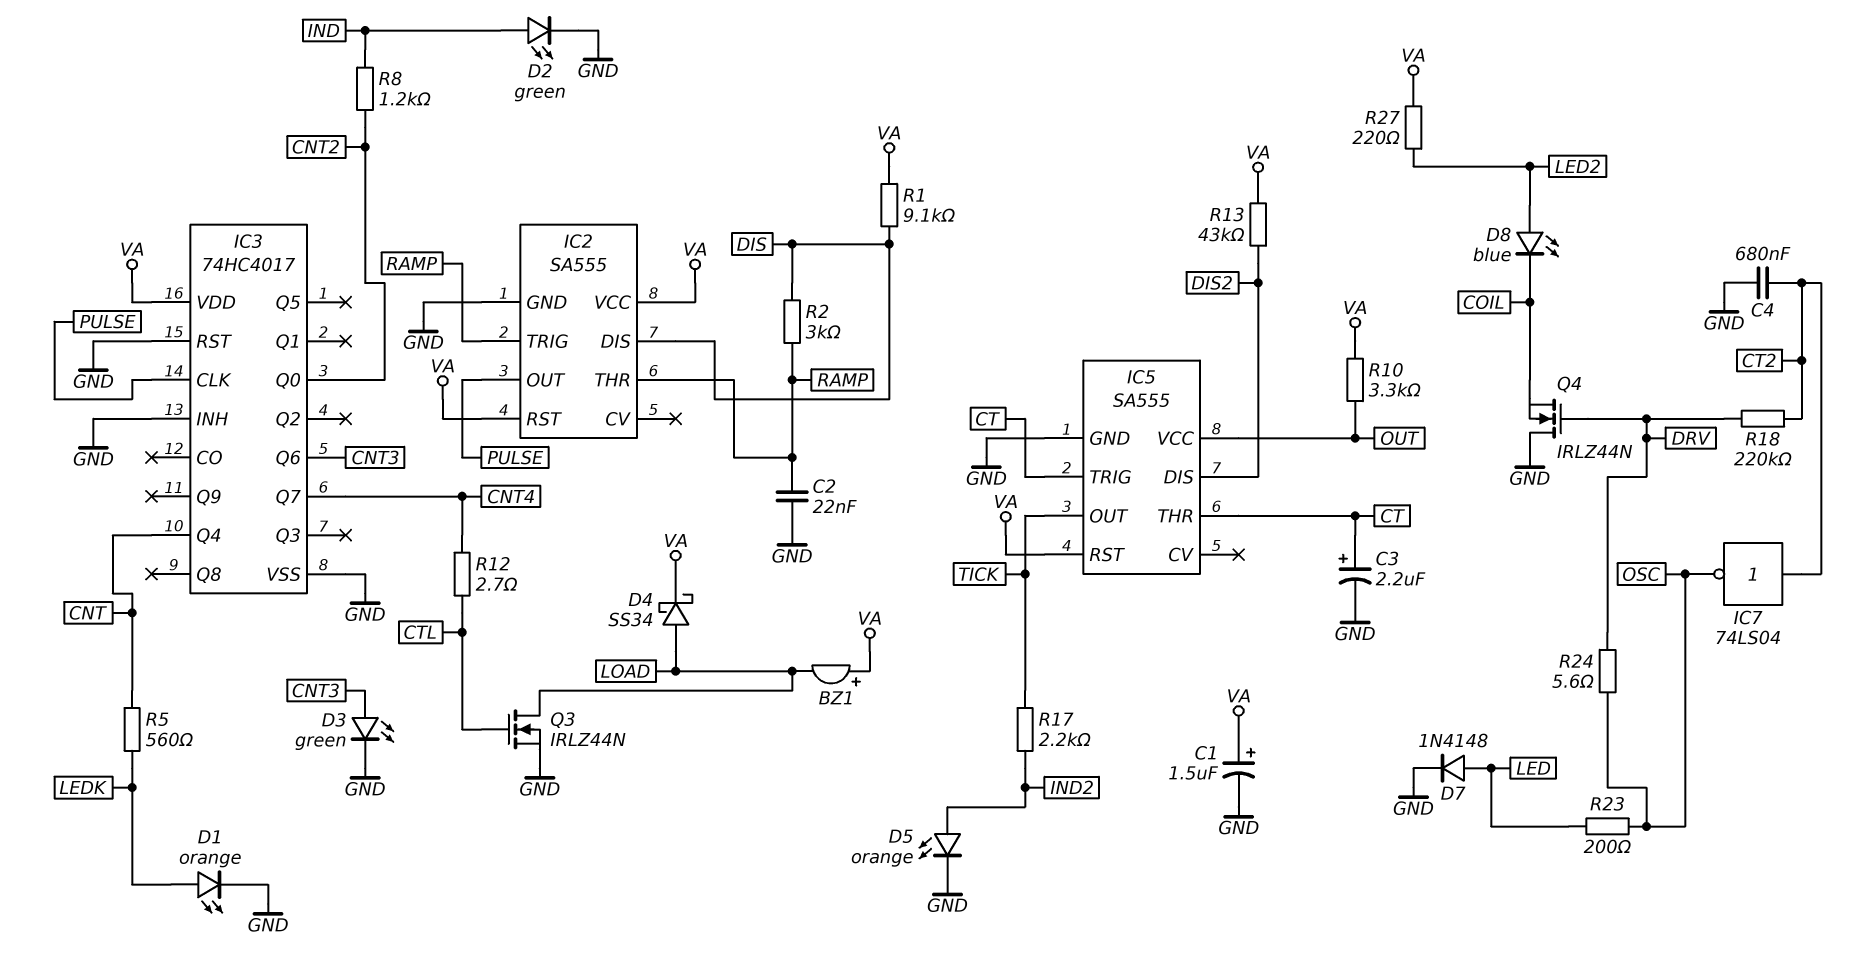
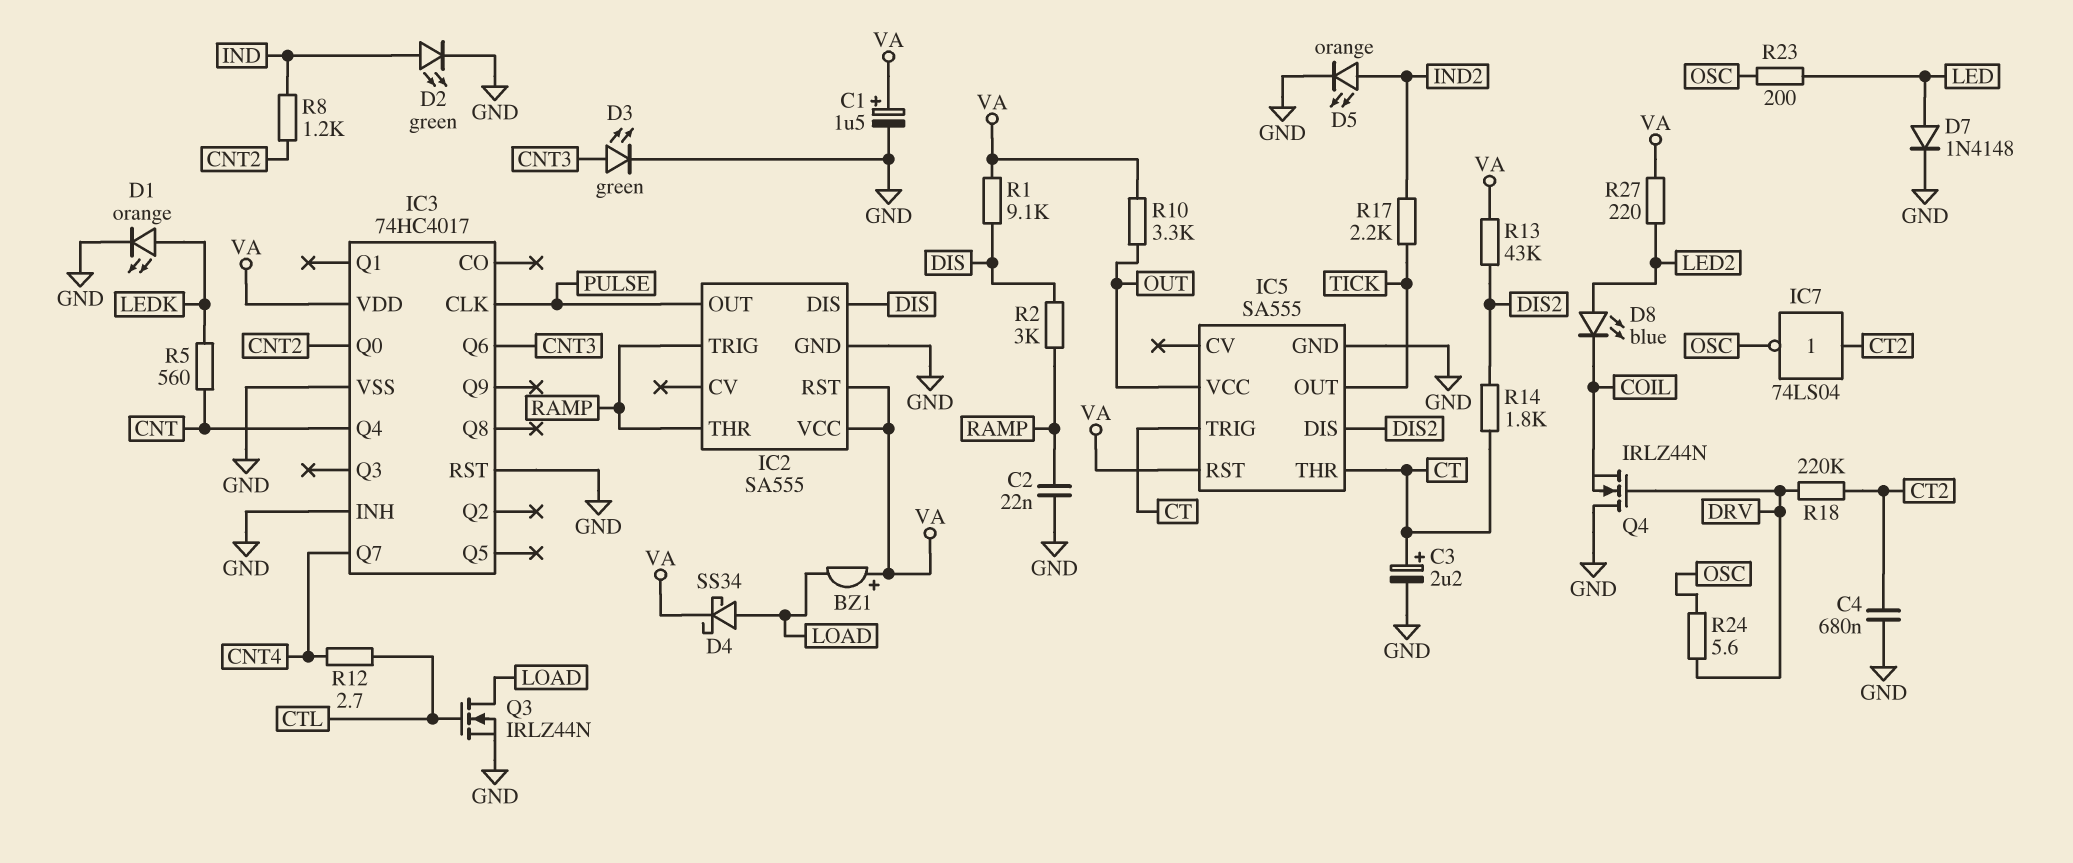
R14: none -> 1.8k (CT, DIS2)

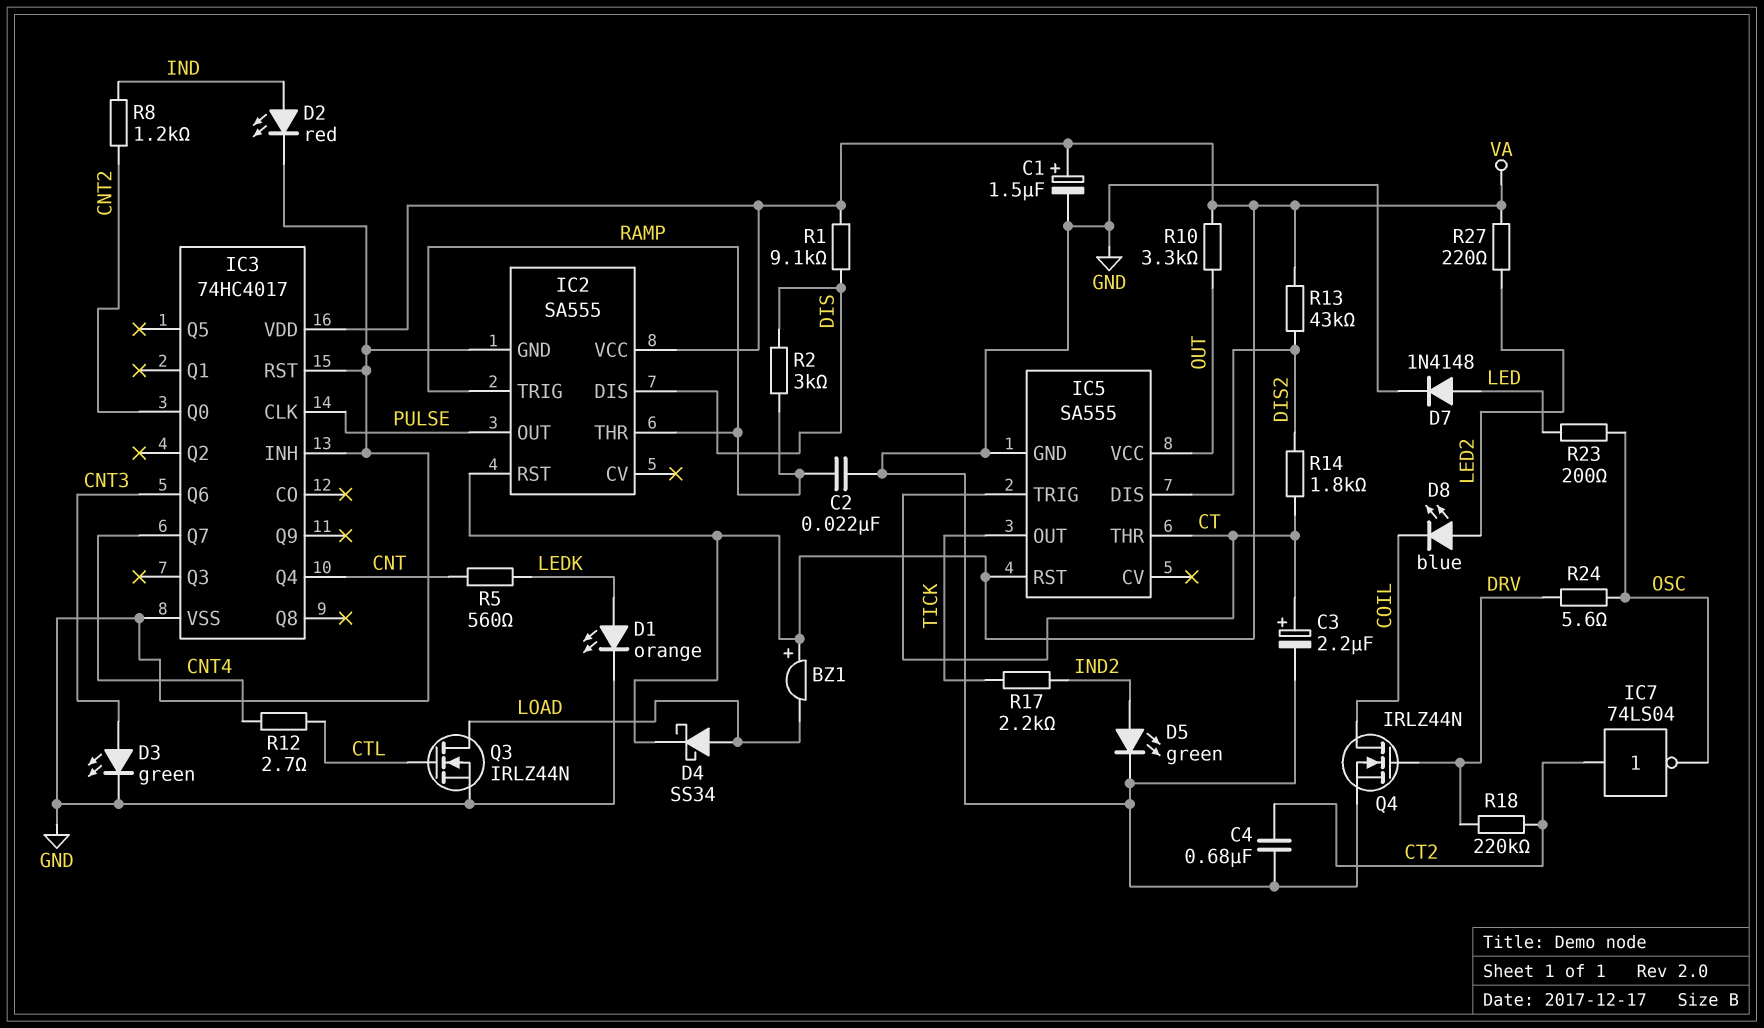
D2: LED green (A IND, K GND) -> LED red (A IND, K GND)
D5: LED orange (A IND2, K GND) -> LED green (A IND2, K GND)
Q4: NMOS IRLZ44N (G DRV, D GND, S COIL) -> NMOS IRLZ44N (G DRV, D COIL, S GND)

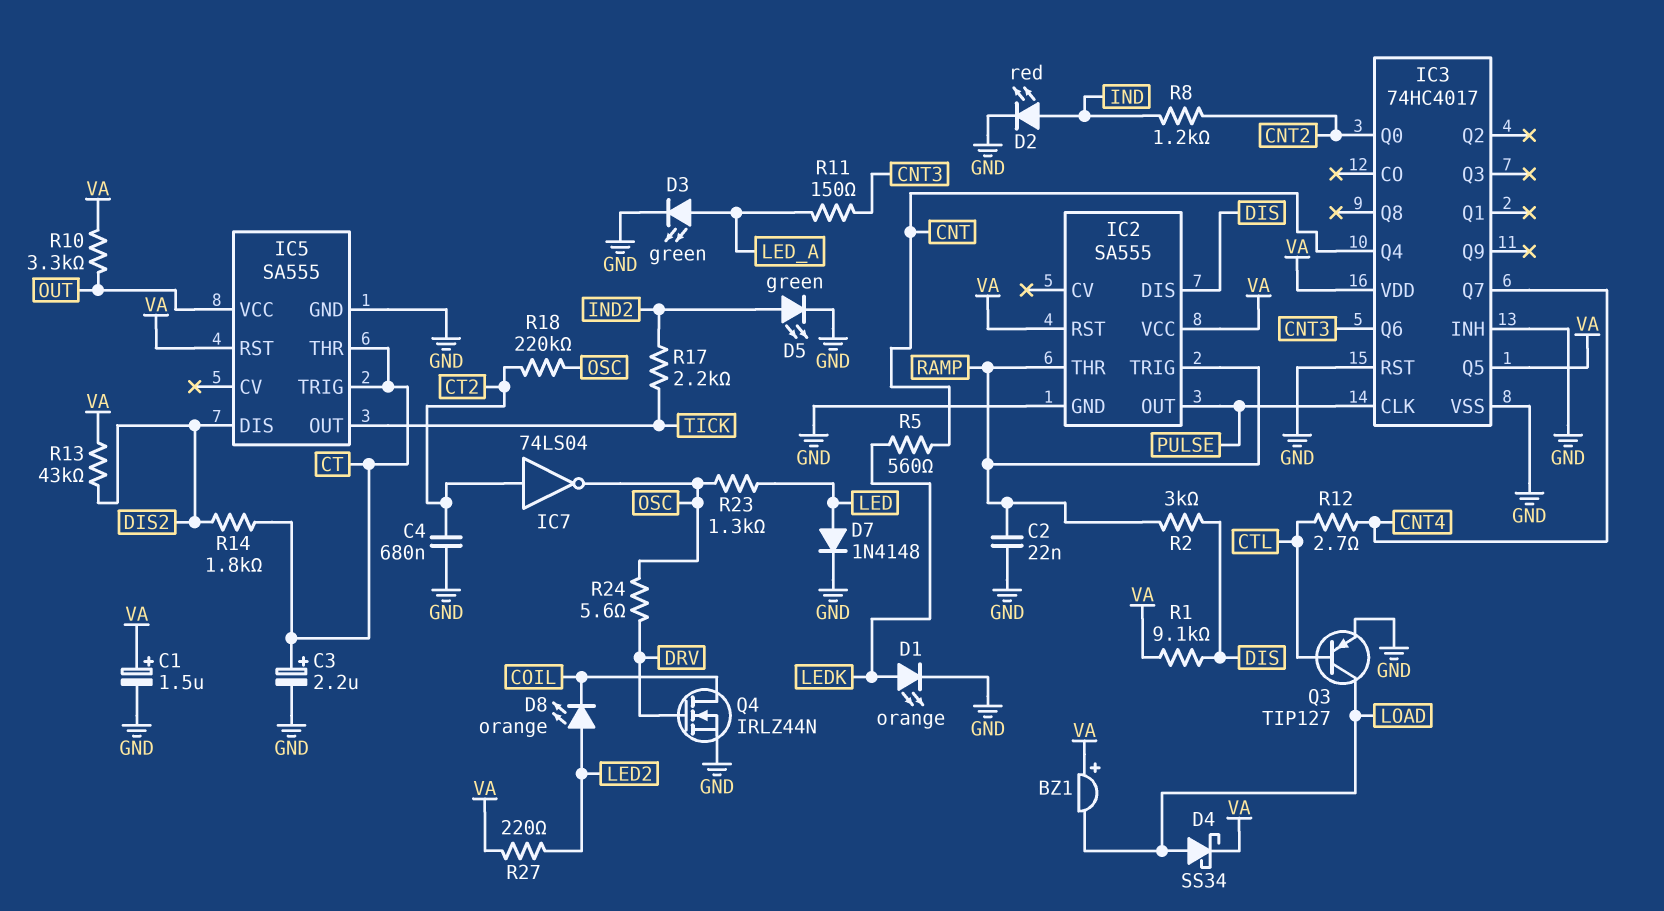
D3: LED green (A CNT3, K GND) -> LED green (A LED_A, K GND)
D8: LED blue (A LED2, K COIL) -> LED orange (A LED2, K COIL)
IC3 pin Q5: none -> VA
Q3: NMOS IRLZ44N (G CTL, D LOAD, S GND) -> PNP TIP127 (B CTL, C LOAD, E GND)
R11: none -> 150 (CNT3, LED_A)
R18: 220k (CT2, DRV) -> 220k (CT2, OSC)
R23: 200 (LED, OSC) -> 1.3k (LED, OSC)

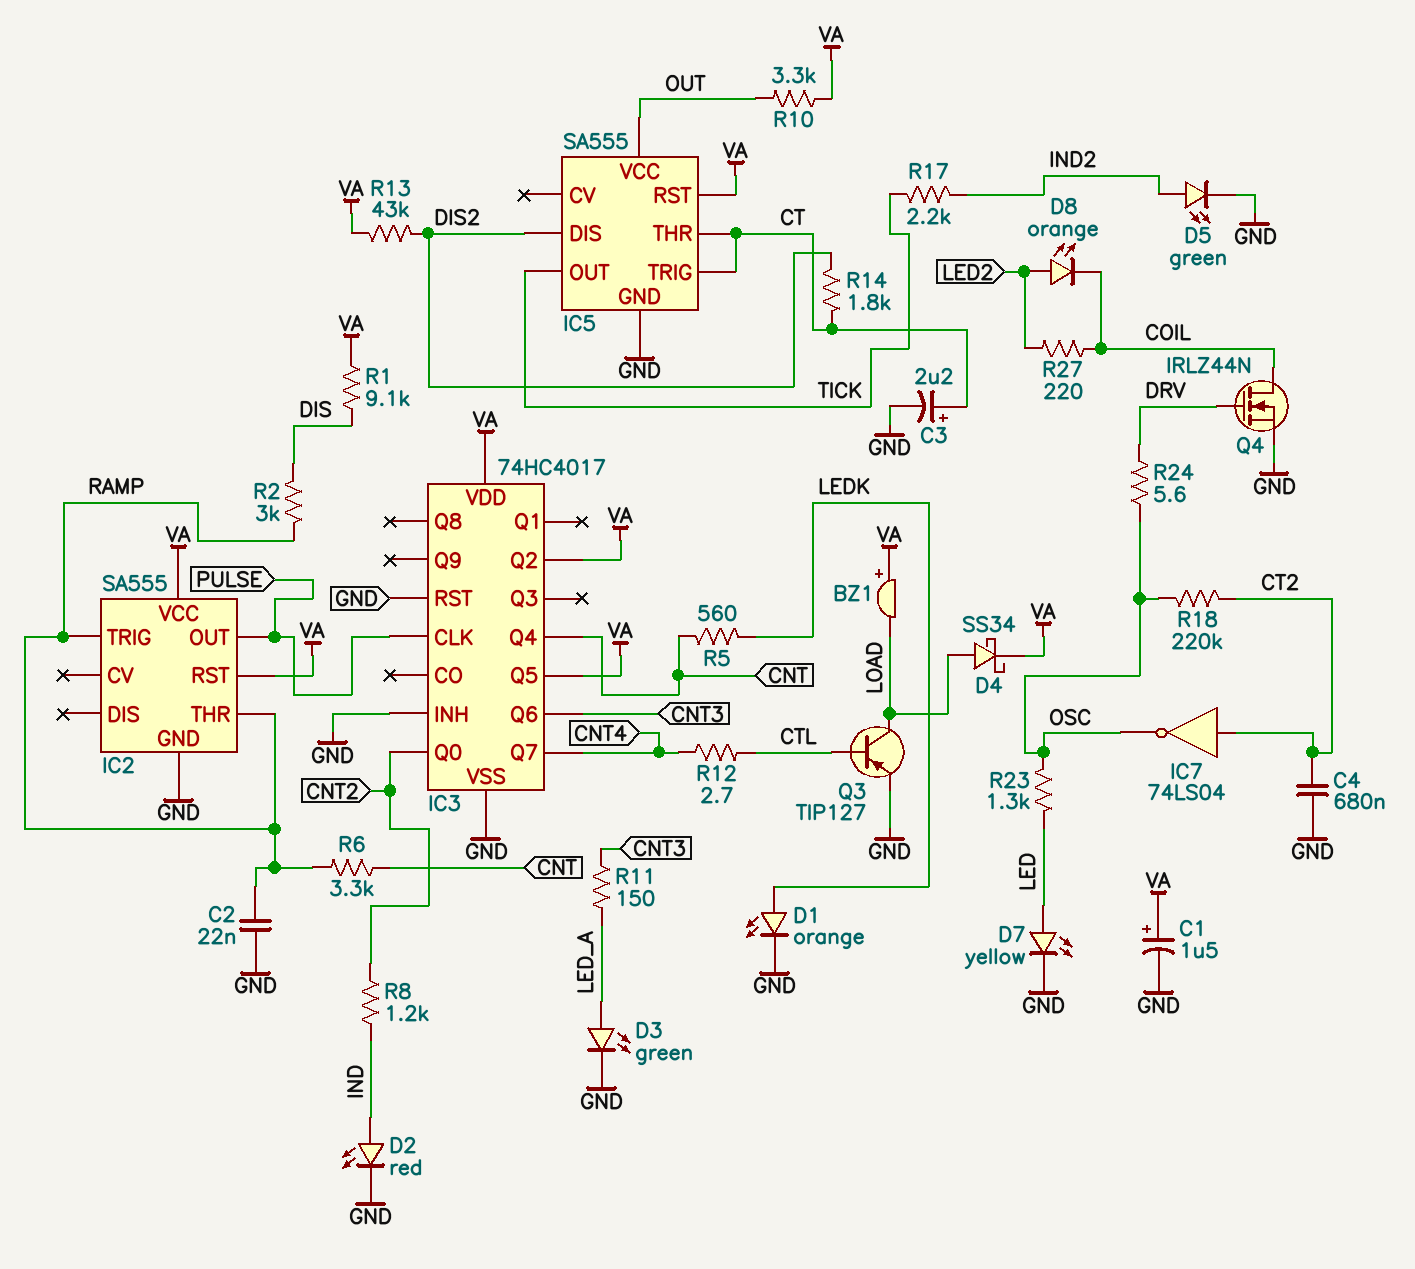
D7: diode 1N4148 (A LED, K GND) -> LED yellow (A LED, K GND)
IC2 pin DIS: DIS -> none
IC3 pin Q2: none -> VA
R6: none -> 3.3k (CNT, RAMP)
R27: 220 (LED2, VA) -> 220 (COIL, LED2)

